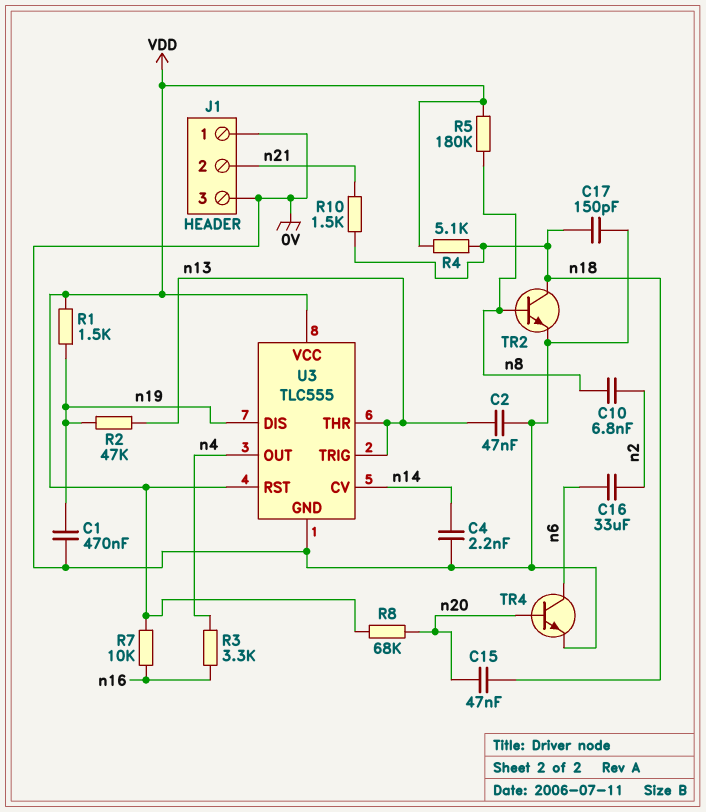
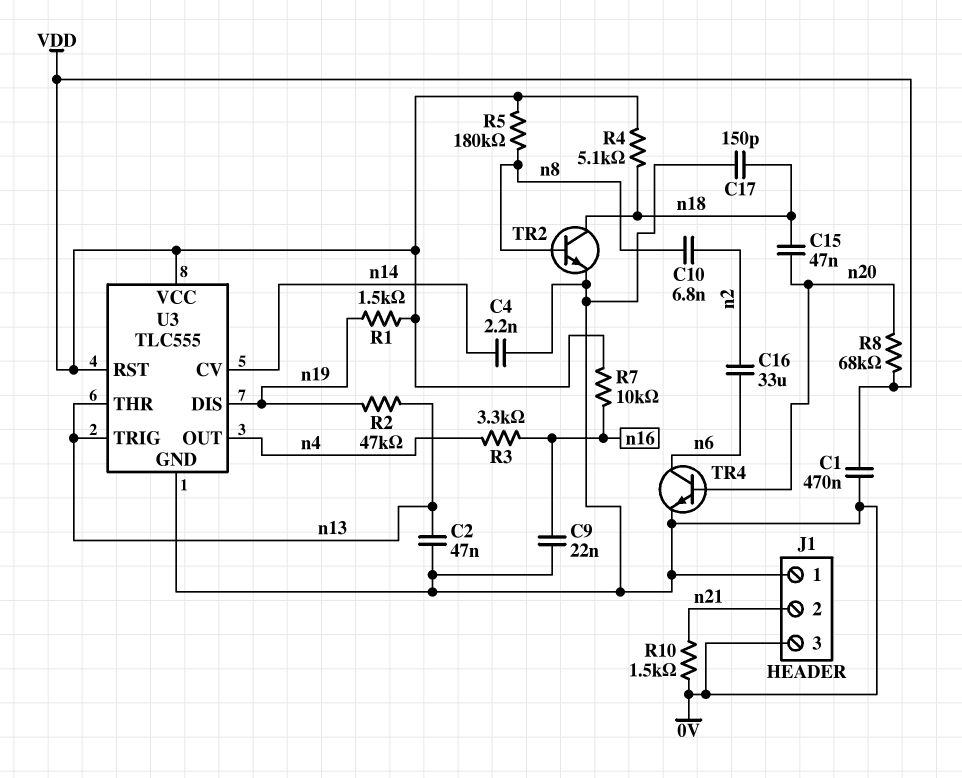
C1: 470nF (0V, n19) -> 470nF (0V, VDD)
C9: none -> 22nF (0V, n16)
R10: 1.5k (n18, n21) -> 1.5k (0V, n21)

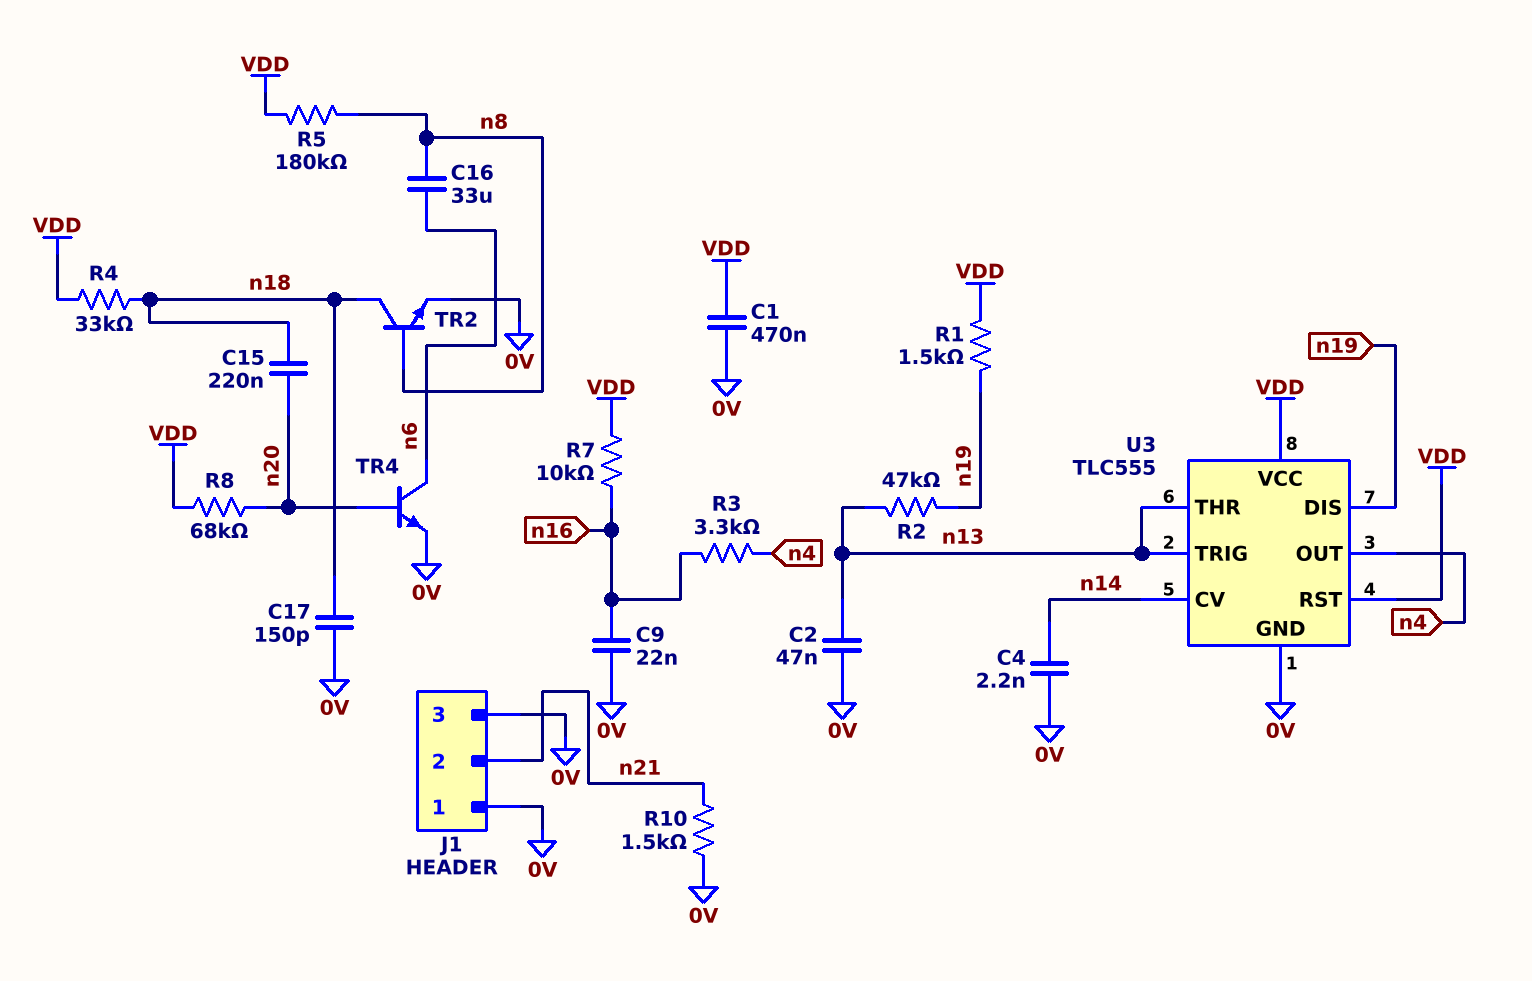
C10: 6.8nF (n2, n8) -> none
C15: 47nF (n18, n20) -> 220nF (n18, n20)
C16: 33uF (n2, n6) -> 33uF (n6, n8)
R4: 5.1k (VDD, n18) -> 33k (VDD, n18)

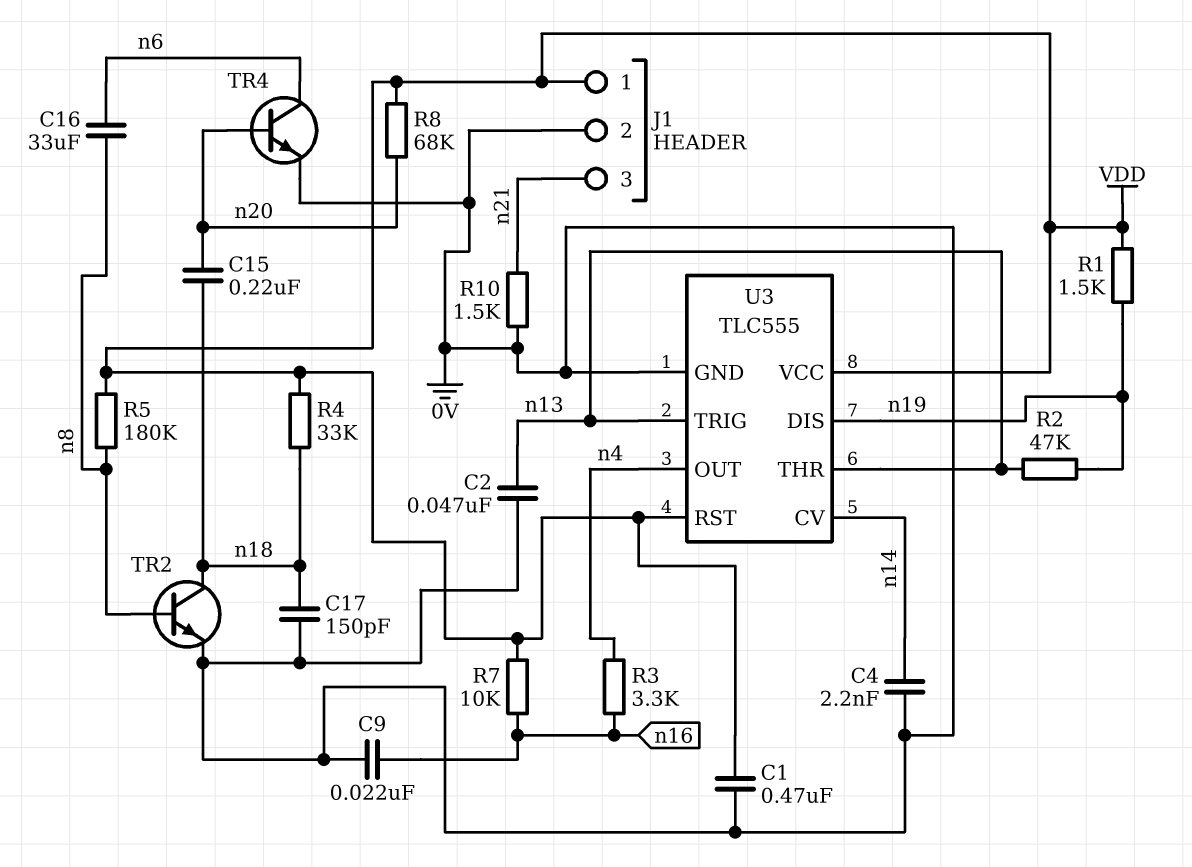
J1 pin 1: 0V -> VDD
J1 pin 2: n21 -> 0V
J1 pin 3: 0V -> n21

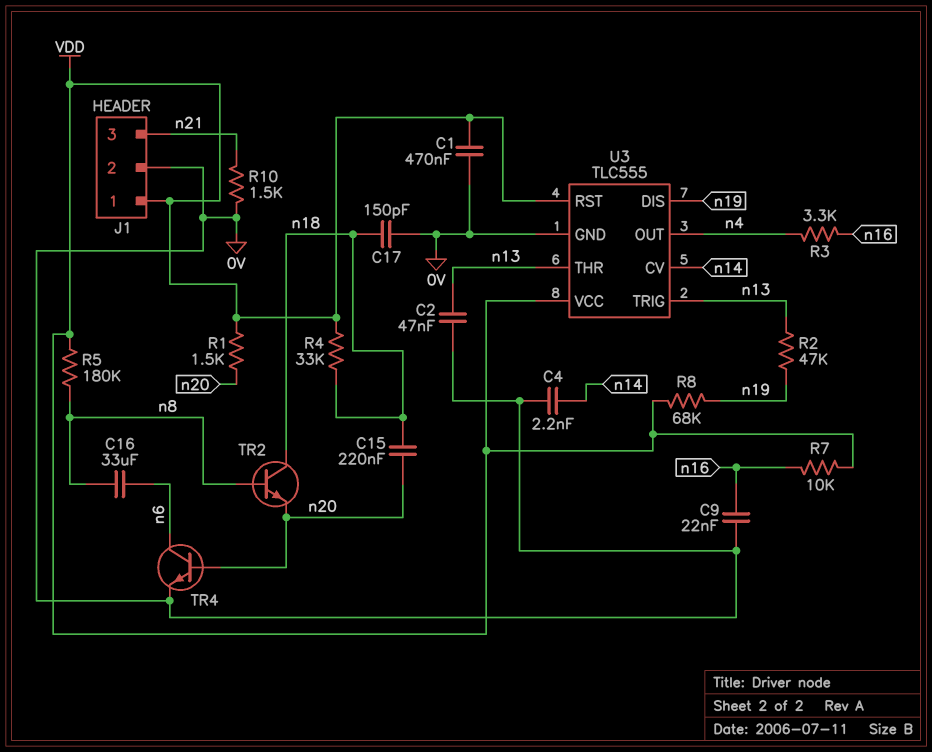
R1: 1.5k (VDD, n19) -> 1.5k (VDD, n20)
R8: 68k (VDD, n20) -> 68k (VDD, n19)
TR2: NPN (B n8, C n18, E 0V) -> NPN (B n8, C n18, E n20)

